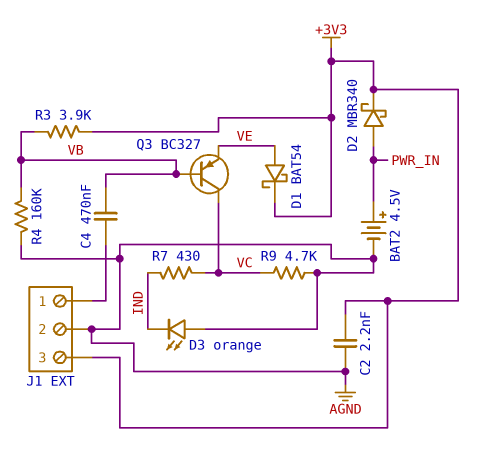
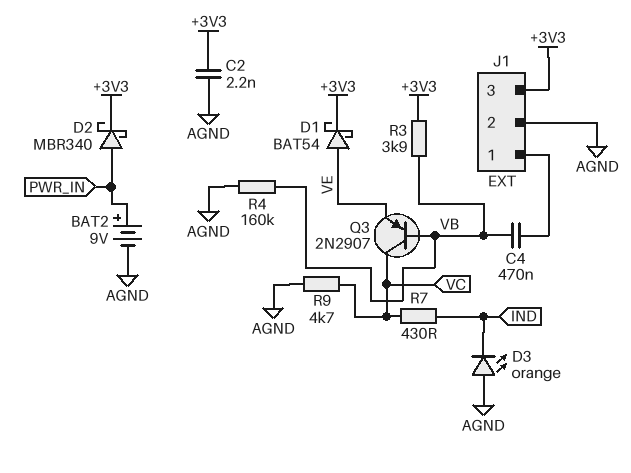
BAT2: 4.5V (plus PWR_IN, minus AGND) -> 9V (plus PWR_IN, minus AGND)
Q3: PNP BC327 (B VB, C VC, E VE) -> PNP 2N2907 (B VB, C VC, E VE)

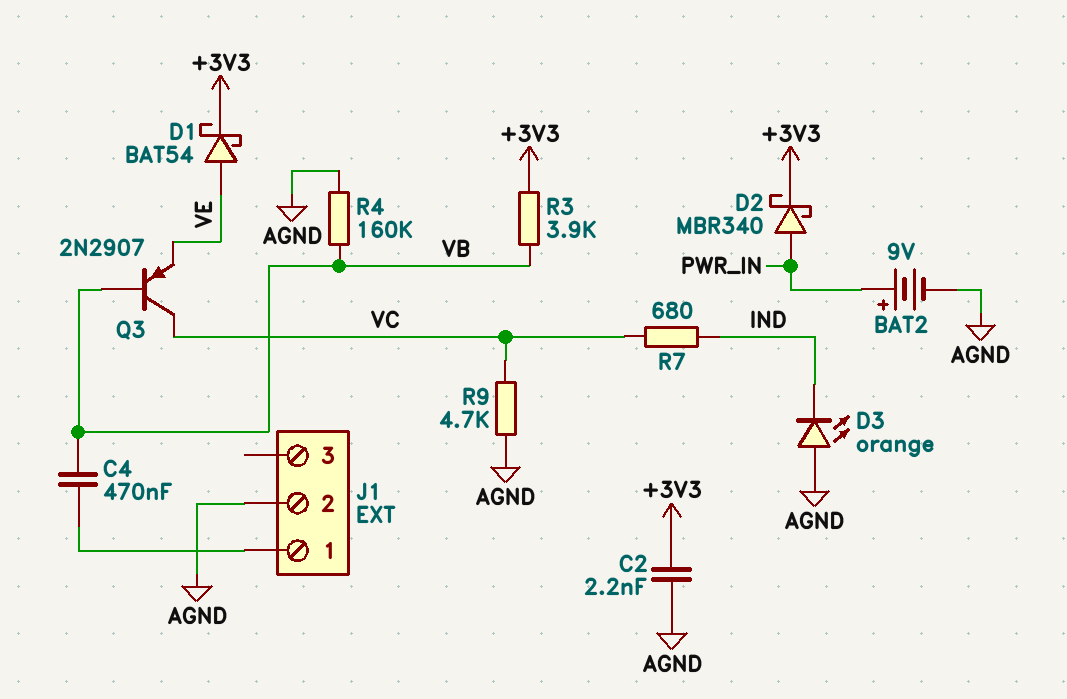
J1 pin 3: +3V3 -> none
R7: 430 (IND, VC) -> 680 (IND, VC)

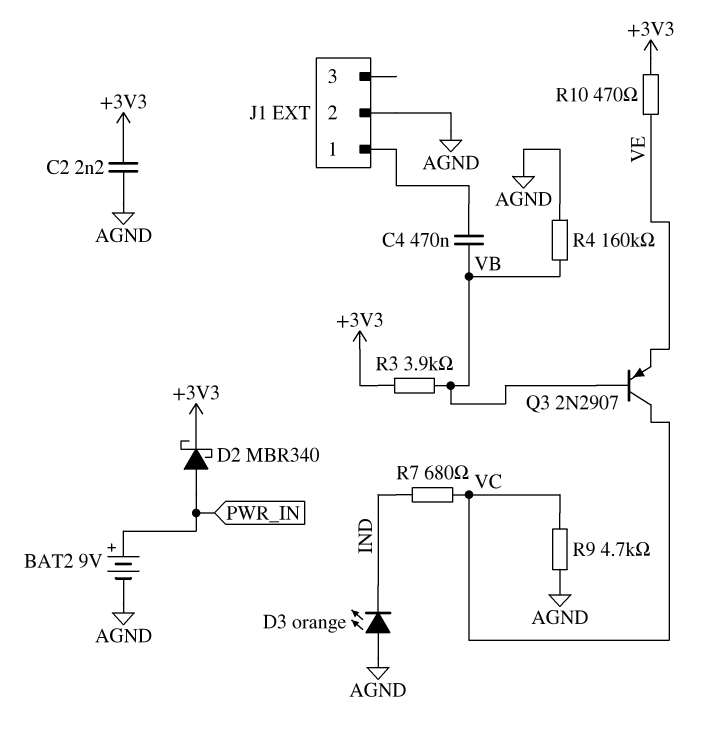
D1: schottky BAT54 (A VE, K +3V3) -> none
R10: none -> 470 (+3V3, VE)

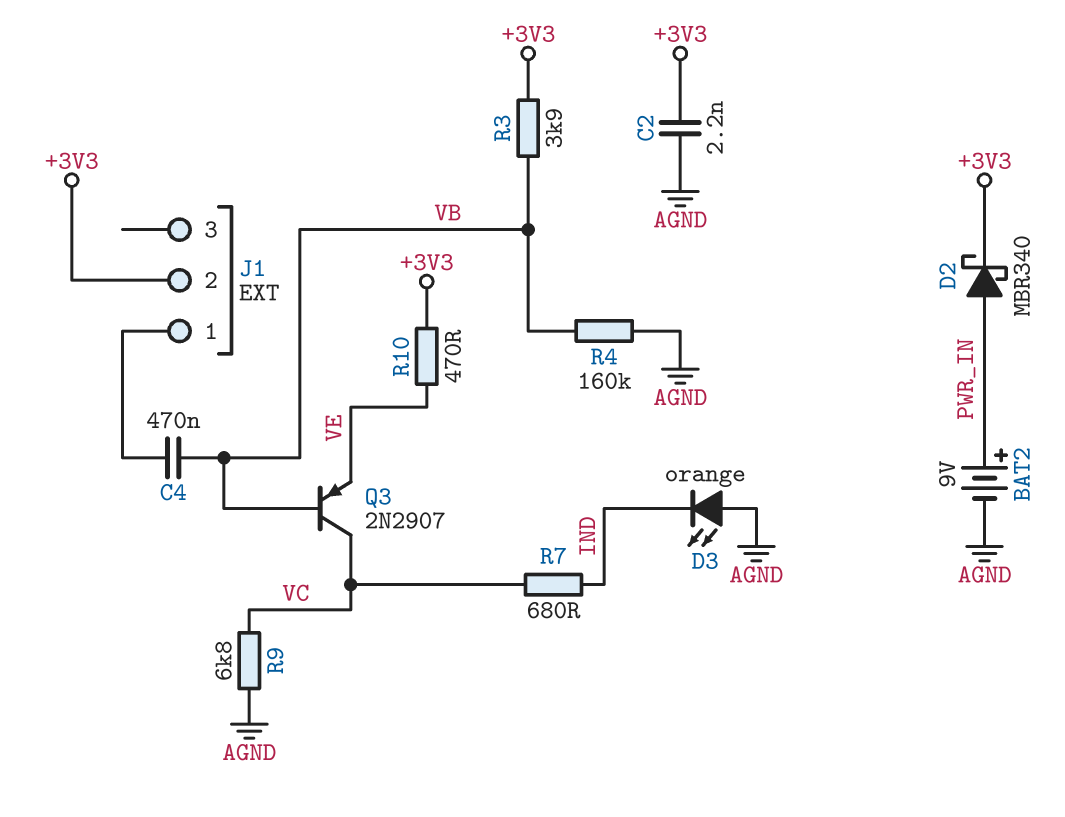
J1 pin 2: AGND -> +3V3
R9: 4.7k (AGND, VC) -> 6.8k (AGND, VC)

